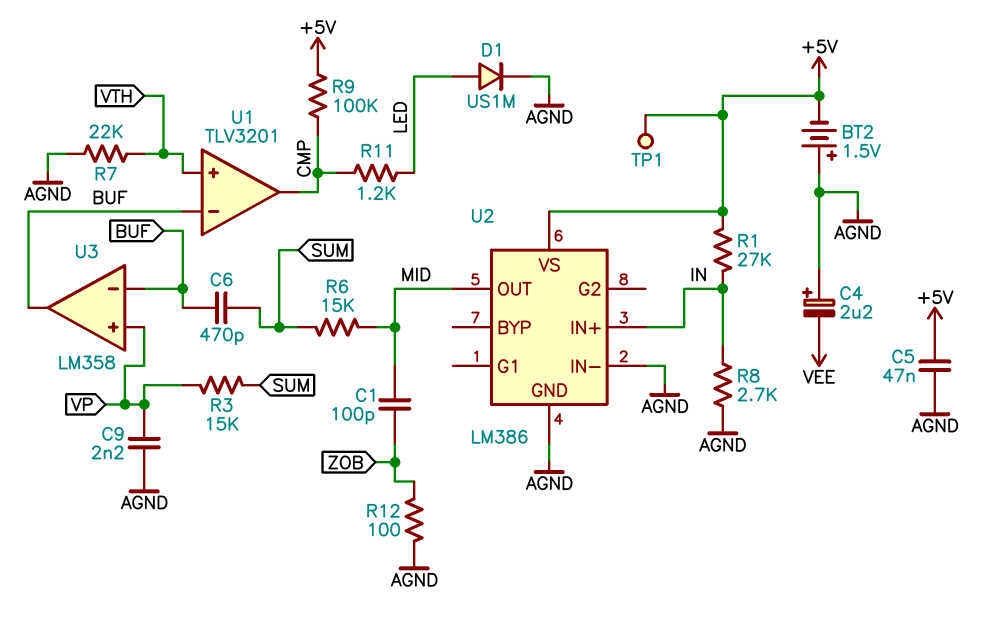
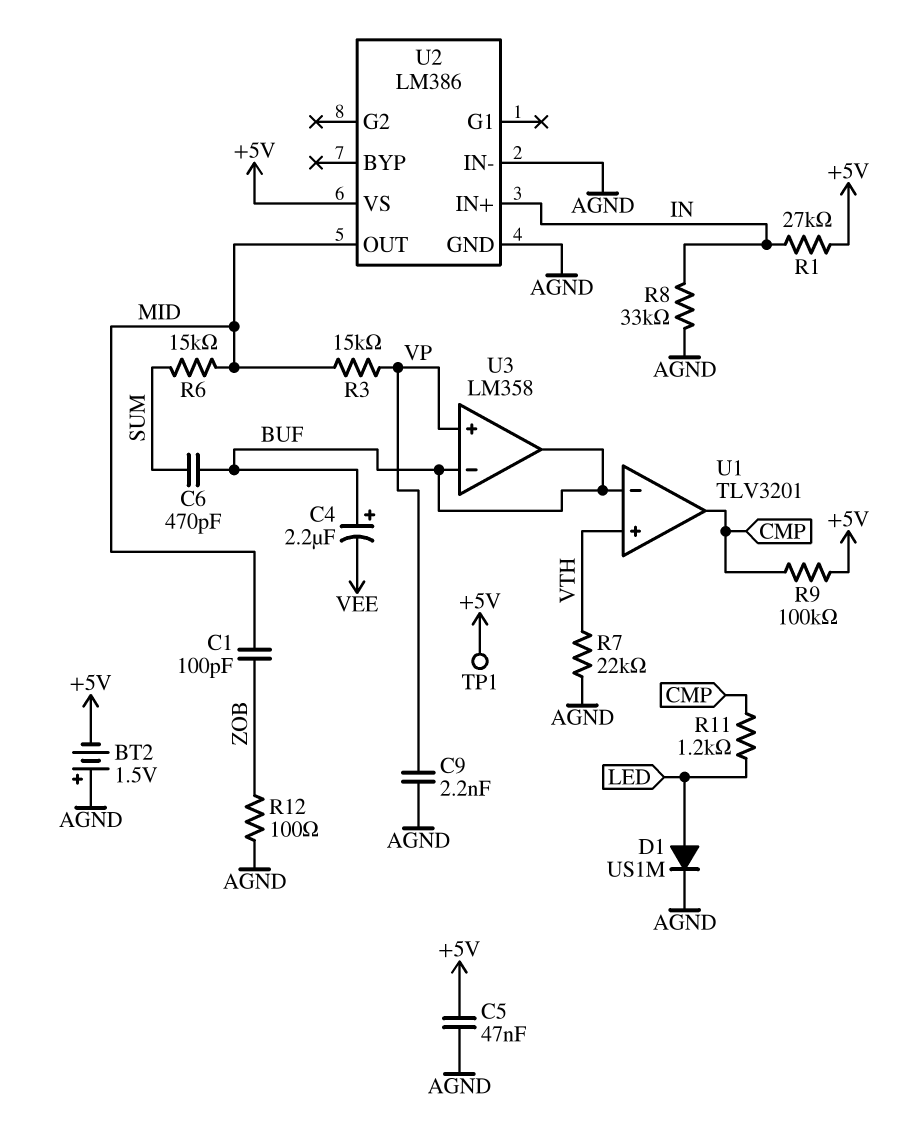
C4: 2.2uF (plus AGND, minus VEE) -> 2.2uF (plus BUF, minus VEE)
R3: 15k (SUM, VP) -> 15k (MID, VP)
R8: 2.7k (AGND, IN) -> 33k (AGND, IN)

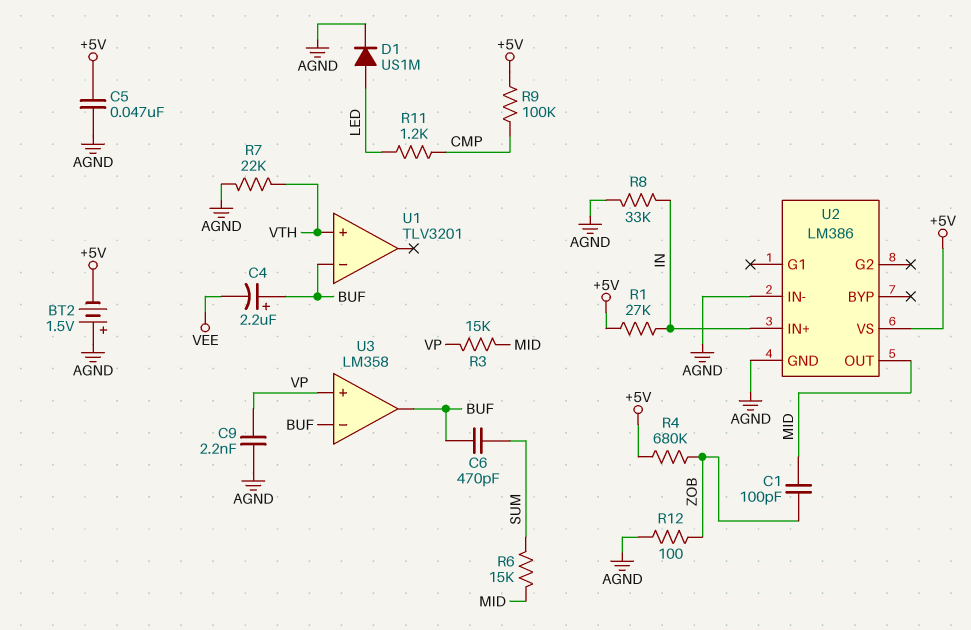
R4: none -> 680k (+5V, ZOB)
TP1: test point (+5V) -> none
U1 pin out: CMP -> none

